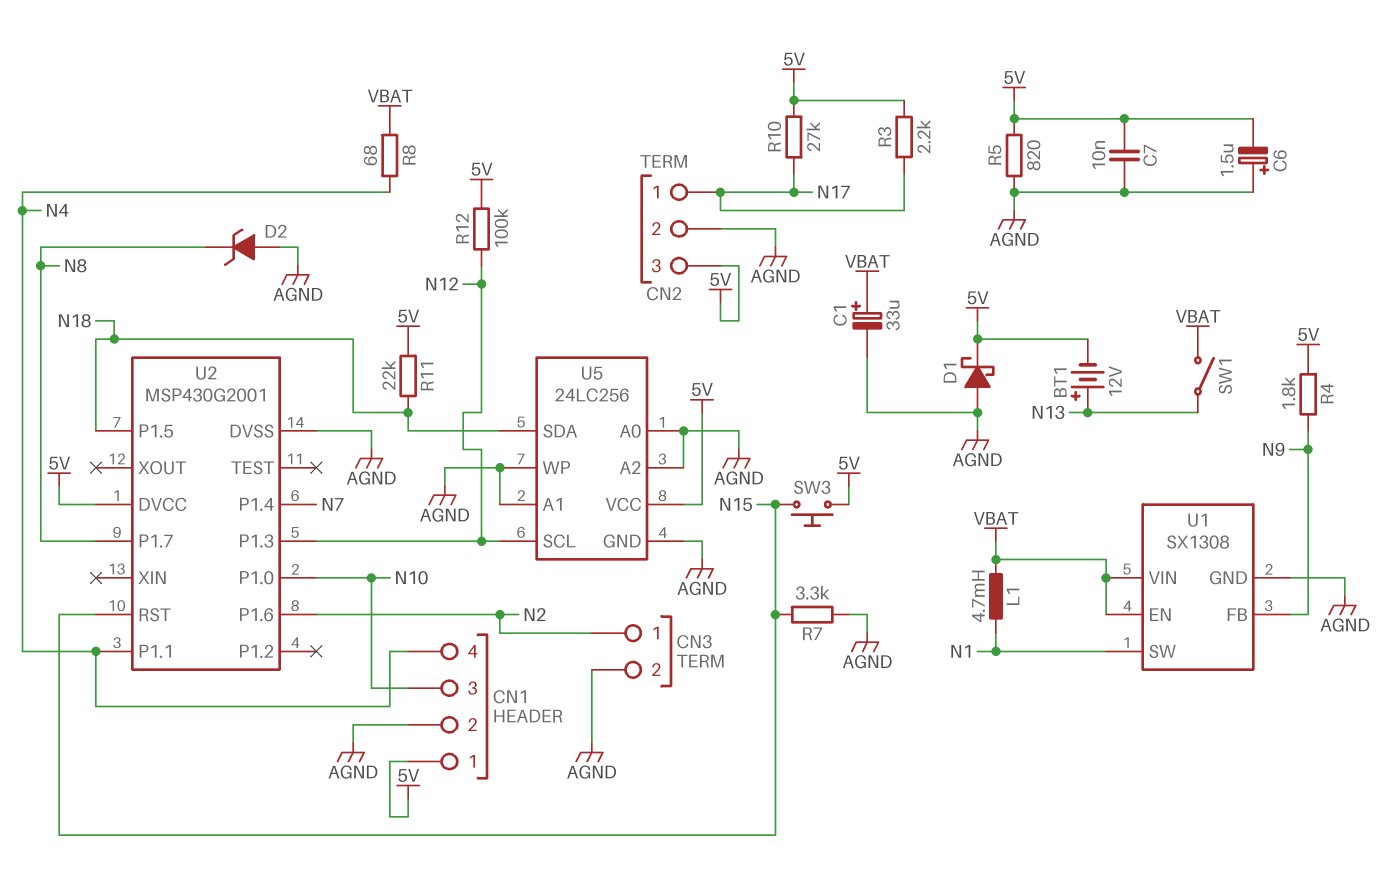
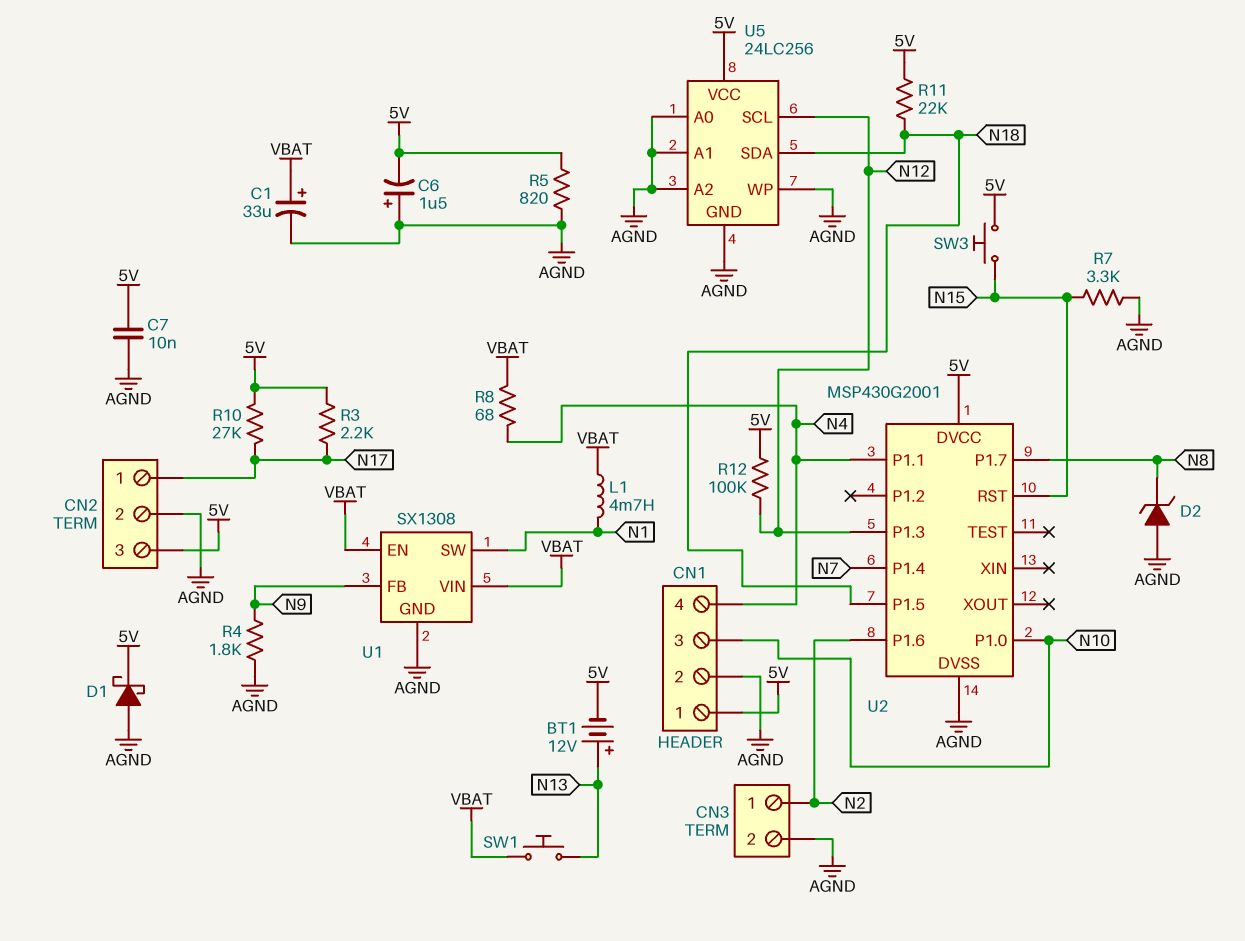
R4: 1.8k (5V, N9) -> 1.8k (AGND, N9)
SW1: switch (N13, VBAT) -> button (N13, VBAT)

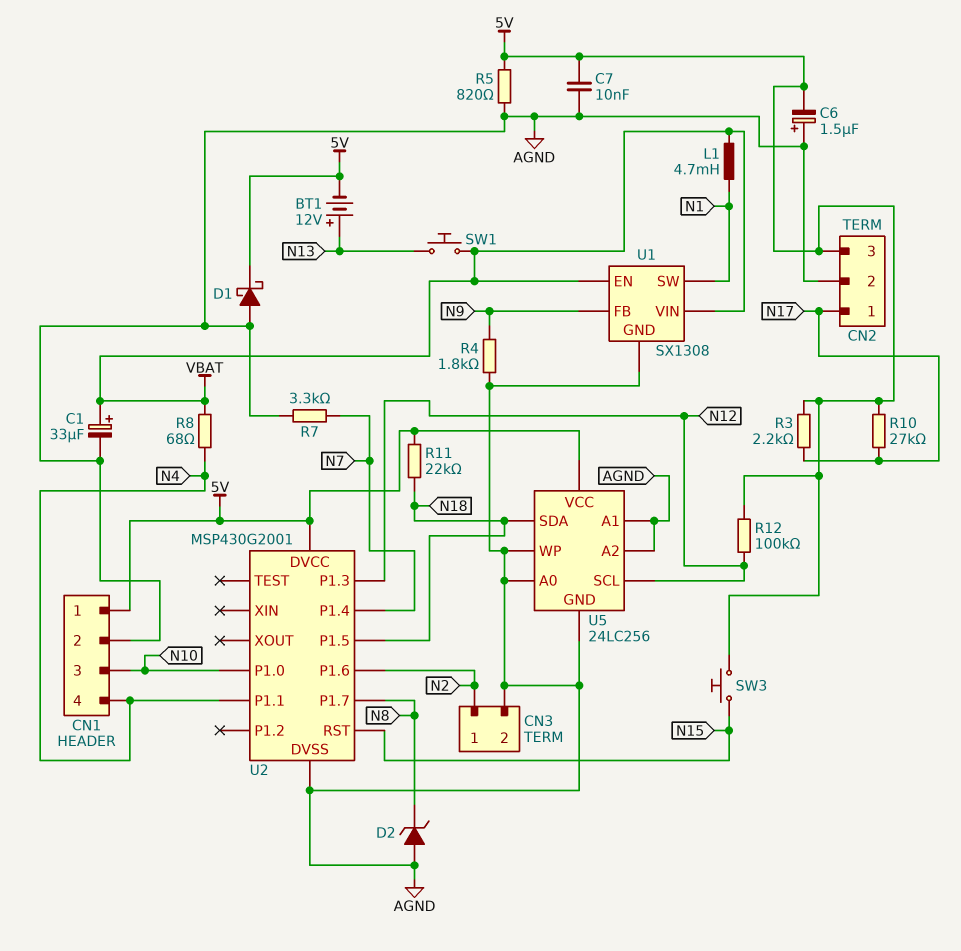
R7: 3.3k (AGND, N15) -> 3.3k (AGND, N7)

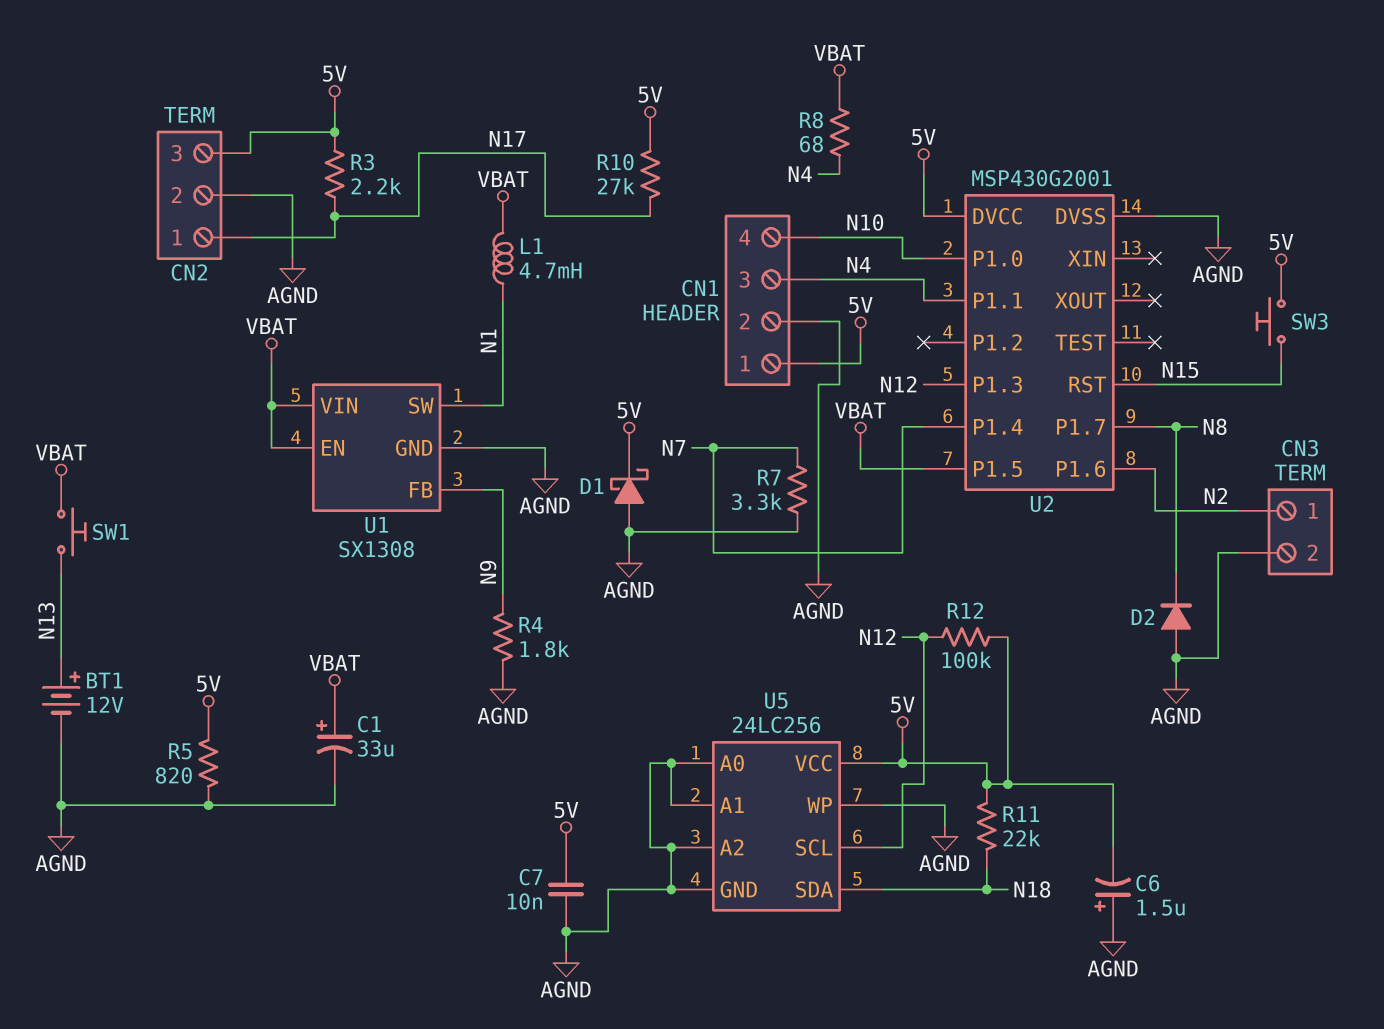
BT1: 12V (plus N13, minus 5V) -> 12V (plus N13, minus AGND)
CN1 pin 3: N10 -> N4
CN1 pin 4: N4 -> N10
D2: zener (A AGND, K N8) -> diode (A AGND, K N8)
U2 pin P1.5: N18 -> VBAT

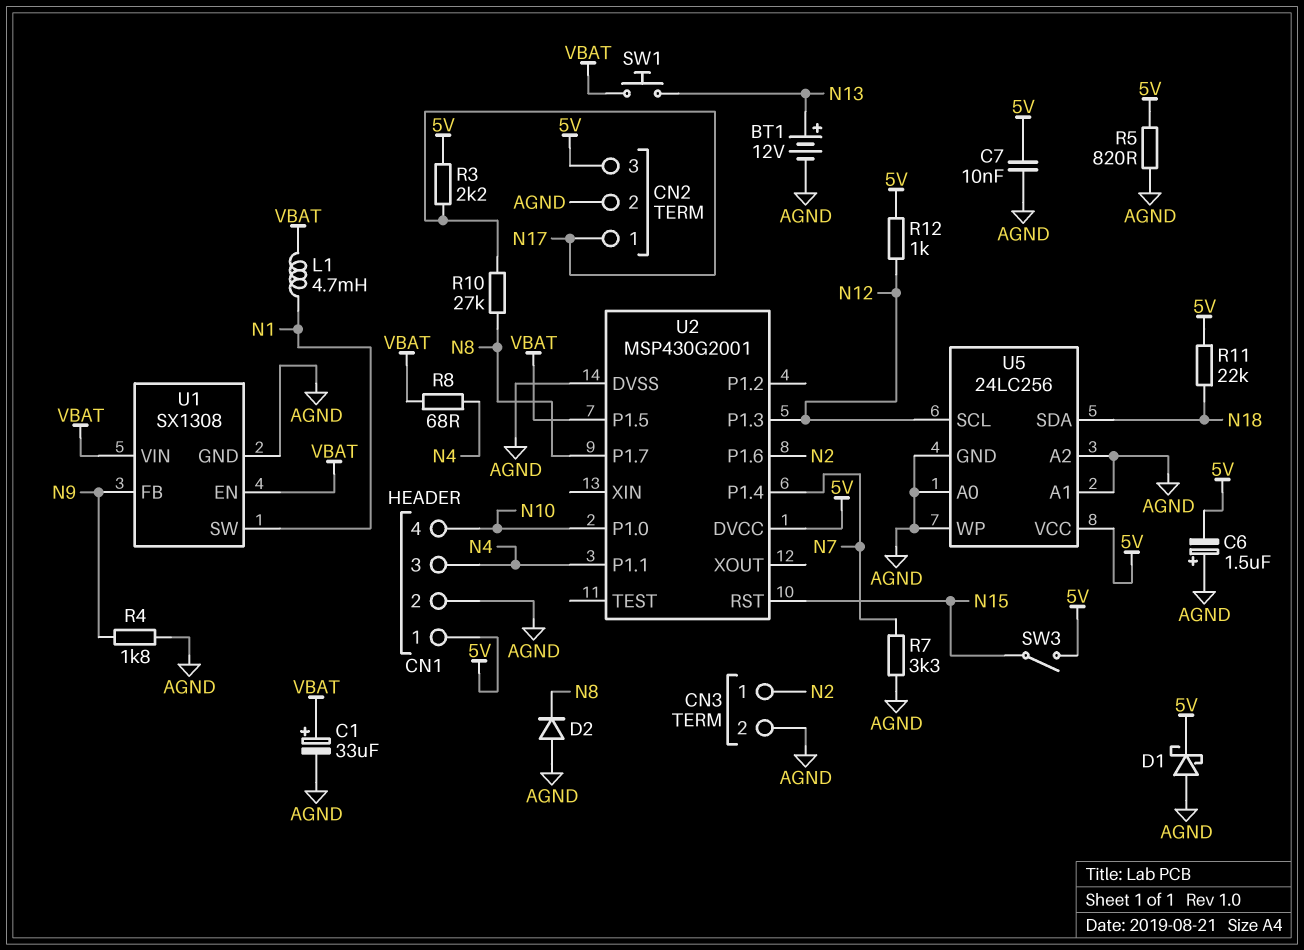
R10: 27k (5V, N17) -> 27k (N8, N17)
R12: 100k (5V, N12) -> 1k (5V, N12)
SW3: button (5V, N15) -> switch (5V, N15)

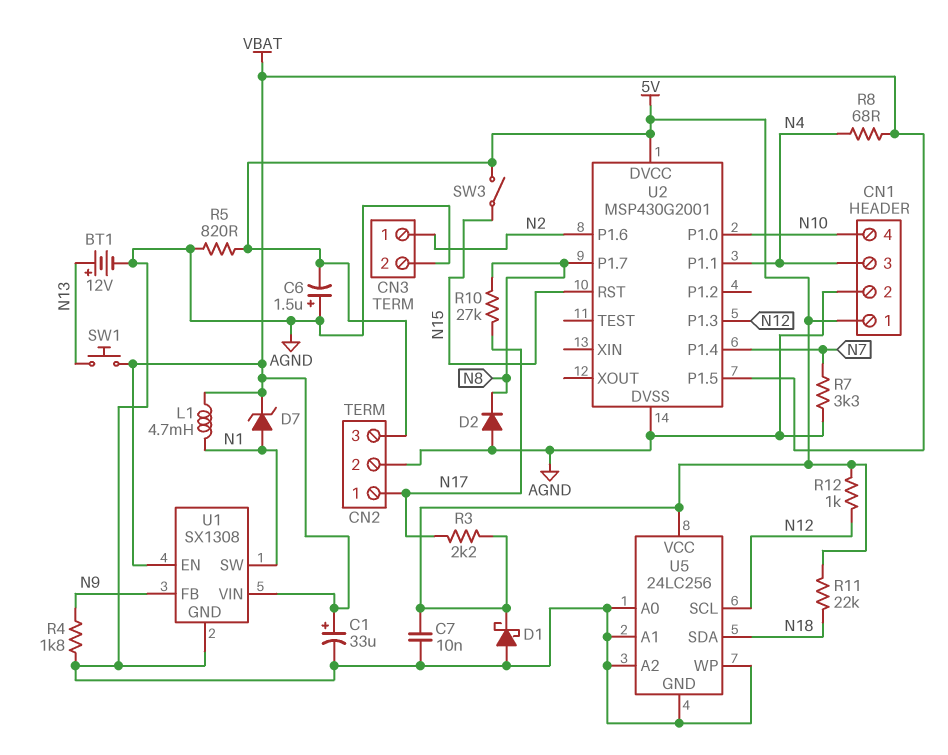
D7: none -> zener (A N1, K VBAT)

